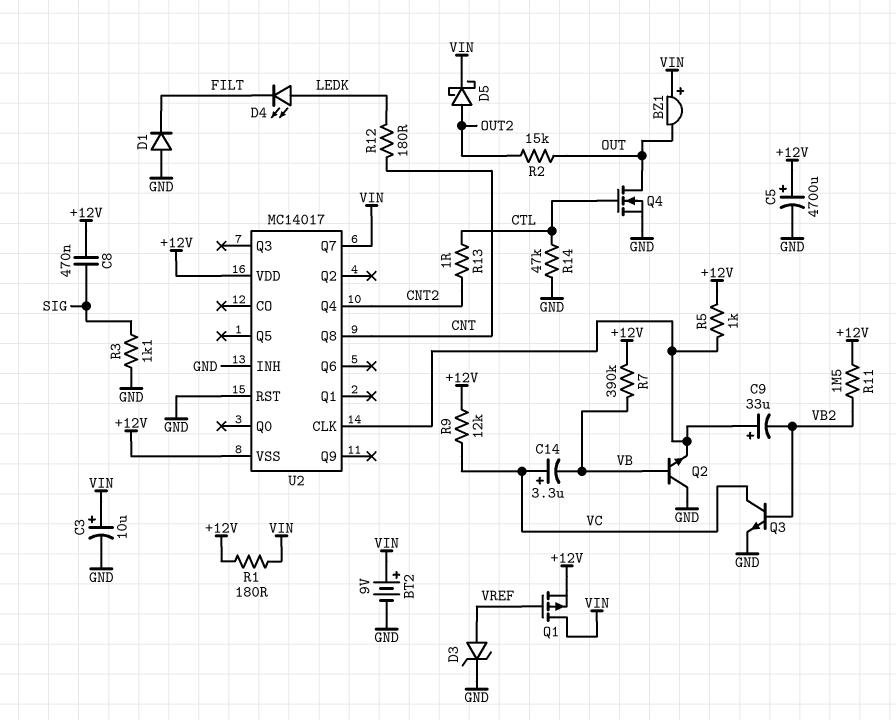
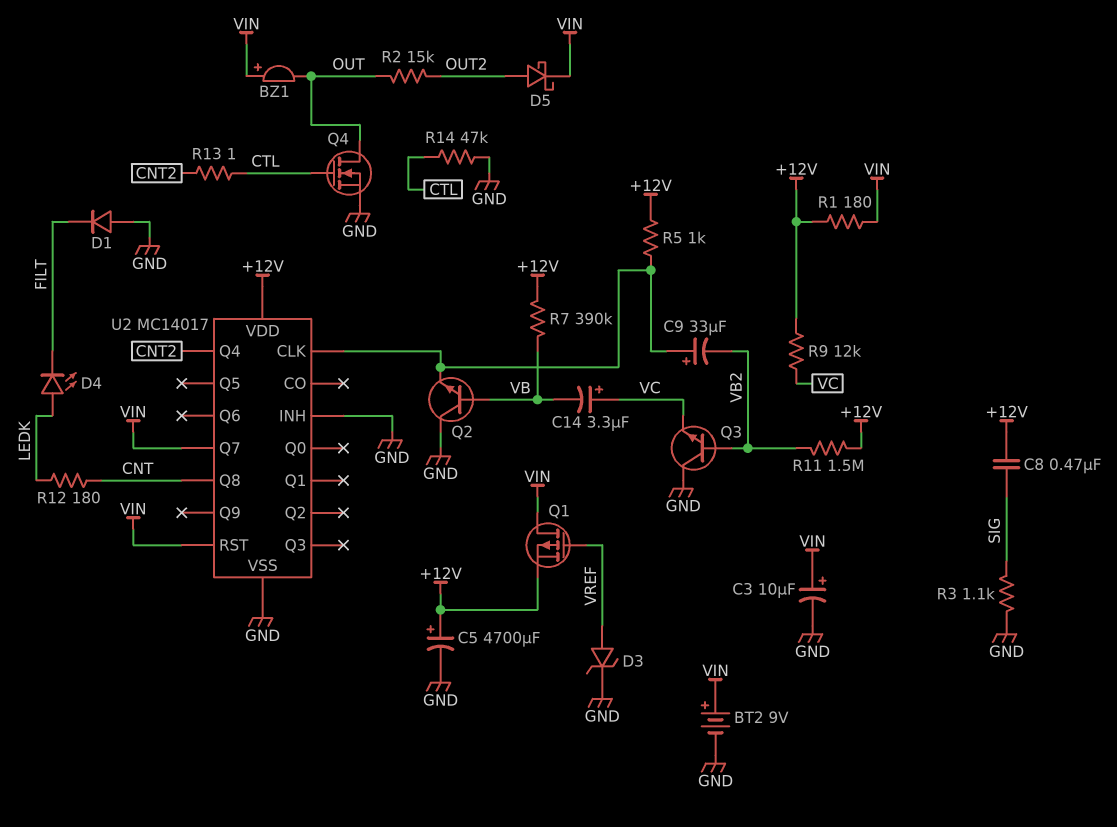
Q3: NPN (B VB2, C VC, E GND) -> NPN (B VB2, C GND, E VC)
U2 pin RST: GND -> VIN
U2 pin VSS: +12V -> GND

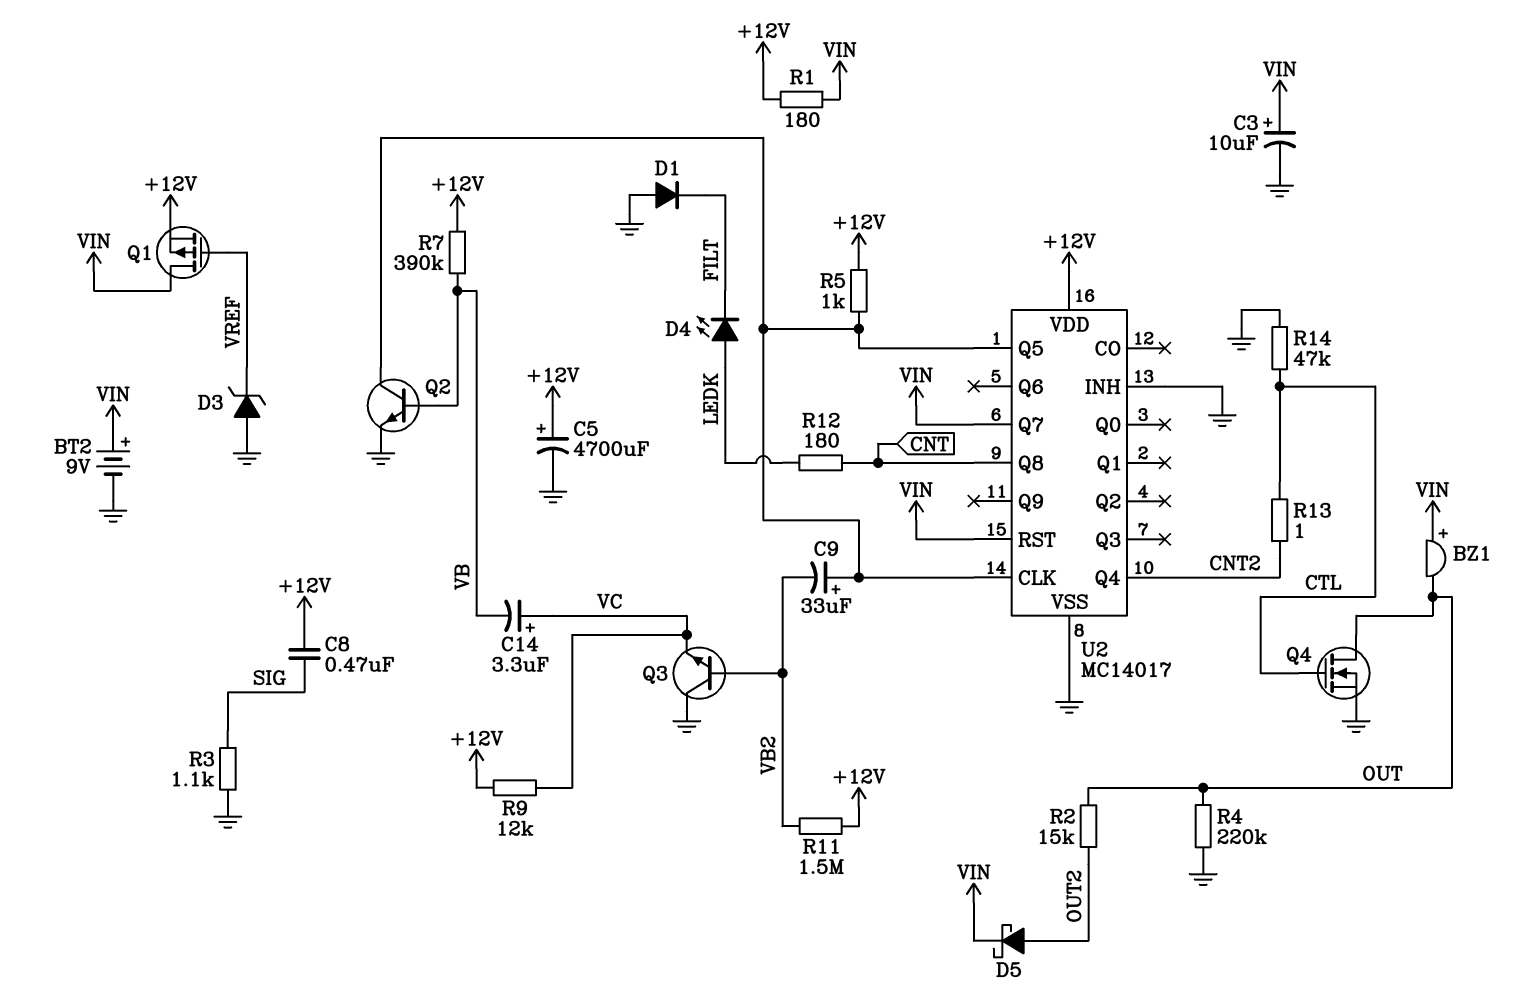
D3: zener (A VREF, K GND) -> zener (A GND, K VREF)
Q2: NPN (B VB, C GND, E U2/CLK) -> NPN (B VB, C U2/CLK, E GND)
R4: none -> 220k (GND, OUT)
U2 pin Q5: none -> U2/CLK

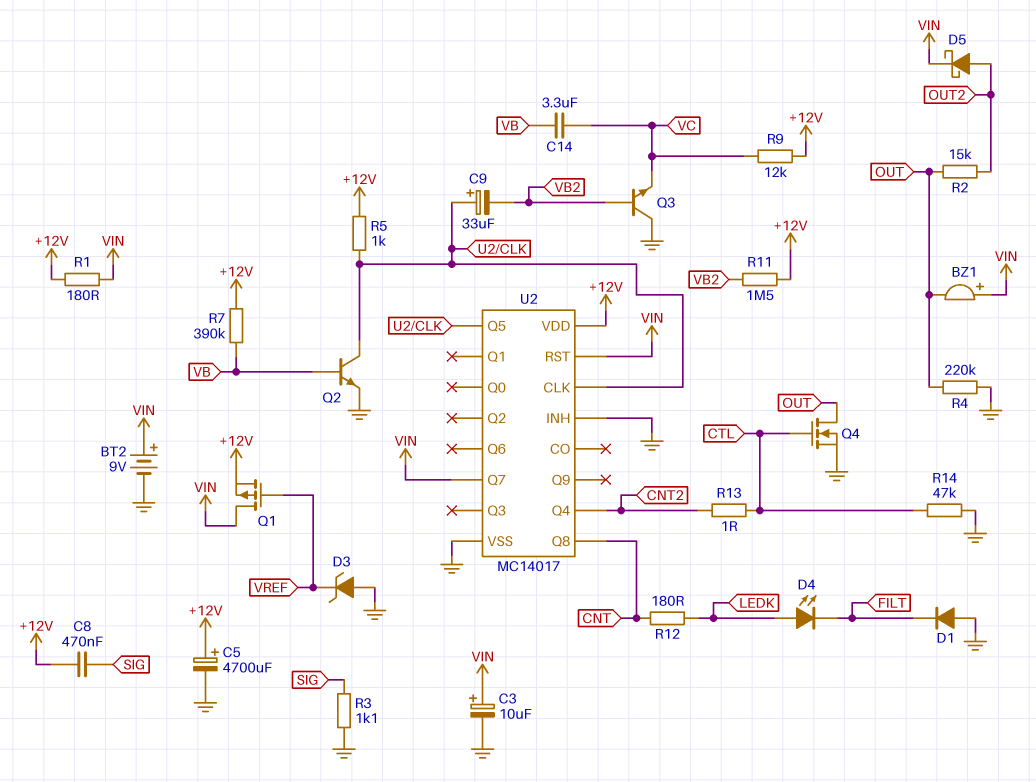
C14: 3.3uF (plus VC, minus VB) -> 3.3uF (VB, VC)

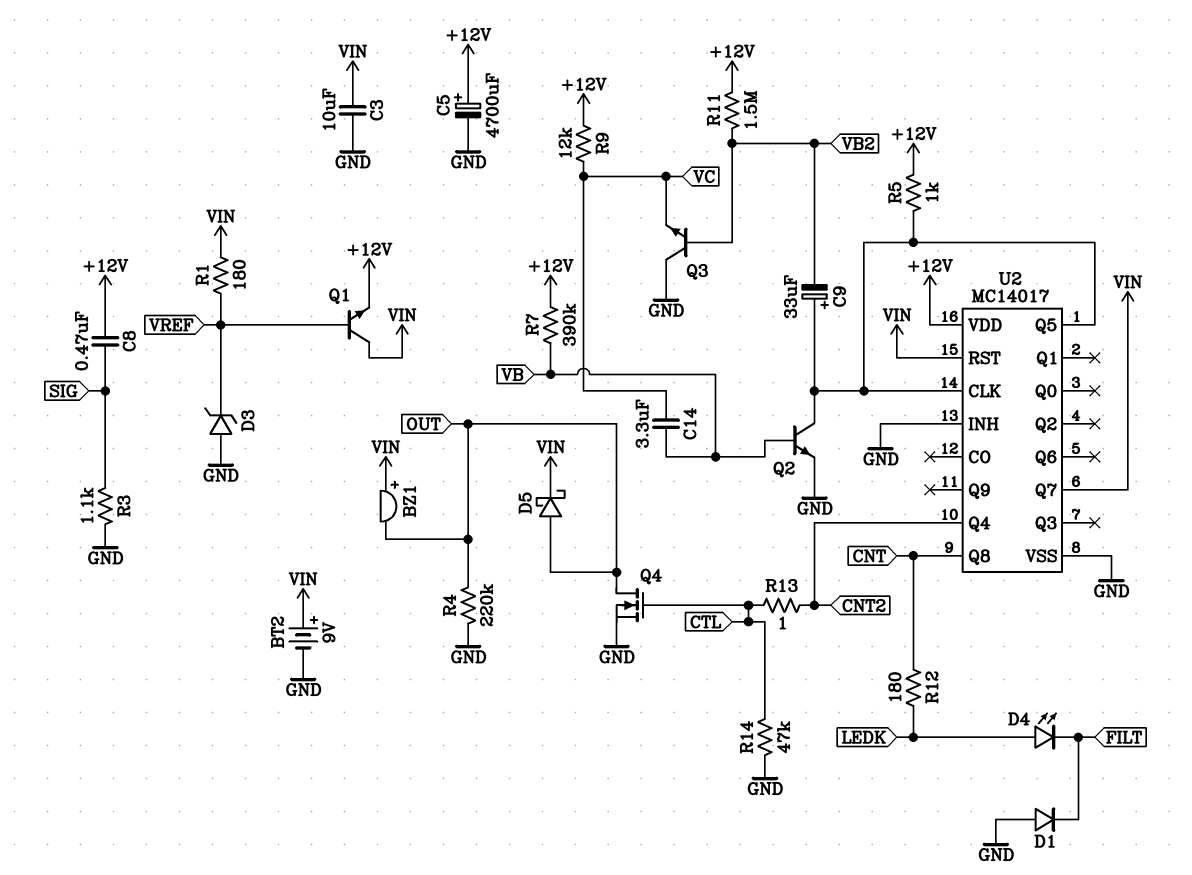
C3: 10uF (plus VIN, minus GND) -> 10uF (GND, VIN)
D5: schottky (A OUT2, K VIN) -> schottky (A OUT, K VIN)
Q1: PMOS (G VREF, D VIN, S +12V) -> NPN (B VREF, C VIN, E +12V)
R1: 180 (+12V, VIN) -> 180 (VIN, VREF)
R2: 15k (OUT, OUT2) -> none

